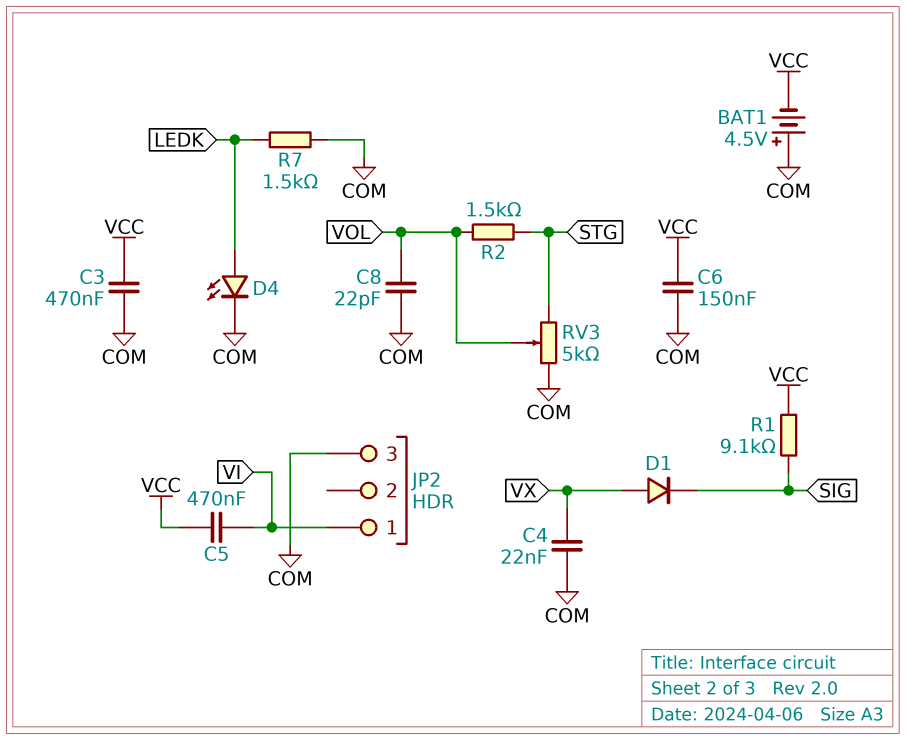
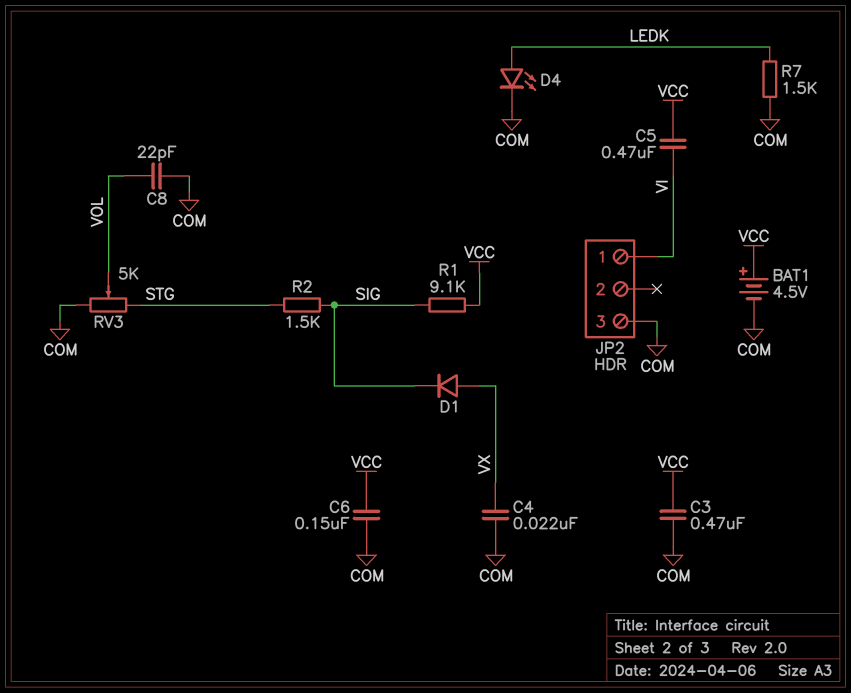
BAT1: 4.5V (plus COM, minus VCC) -> 4.5V (plus VCC, minus COM)
R2: 1.5k (STG, VOL) -> 1.5k (SIG, STG)

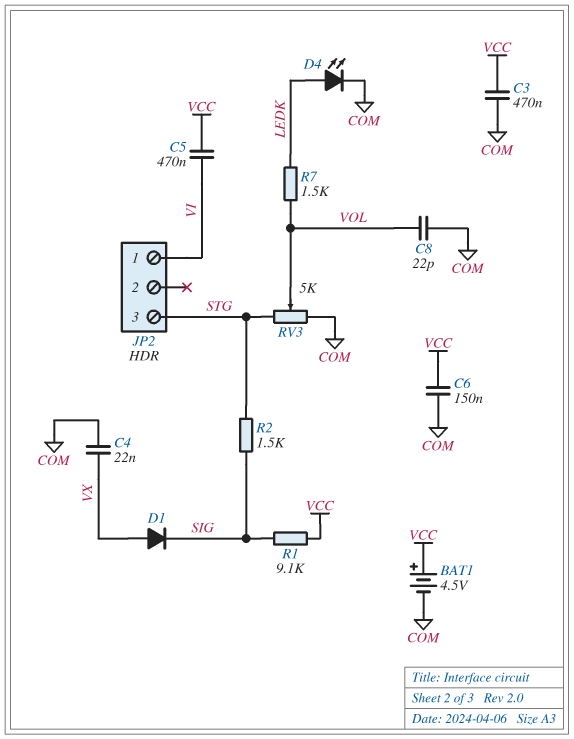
JP2 pin 3: COM -> STG
R7: 1.5k (COM, LEDK) -> 1.5k (LEDK, VOL)

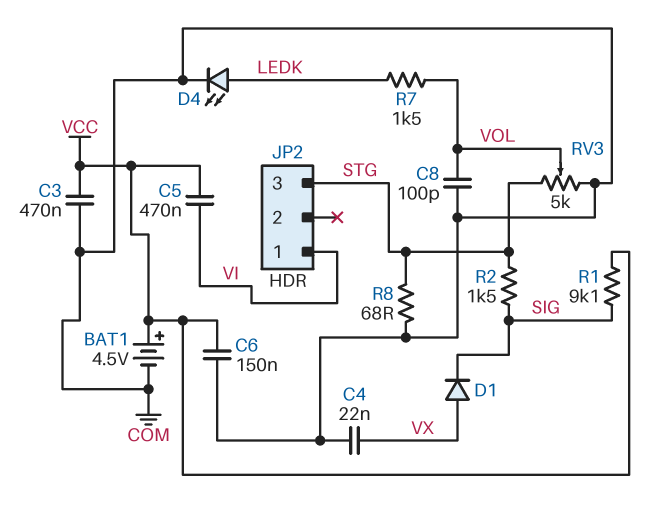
C8: 22pF (COM, VOL) -> 100pF (COM, VOL)
R8: none -> 68 (COM, STG)

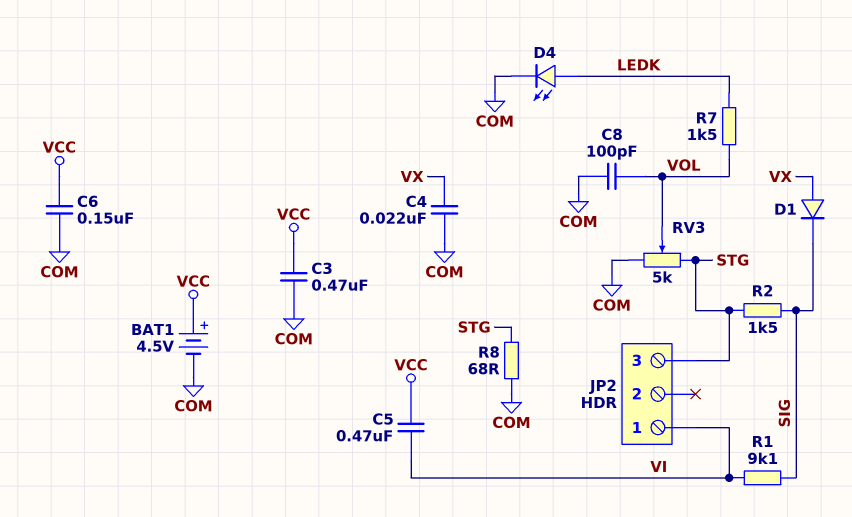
R1: 9.1k (SIG, VCC) -> 9.1k (SIG, VI)

